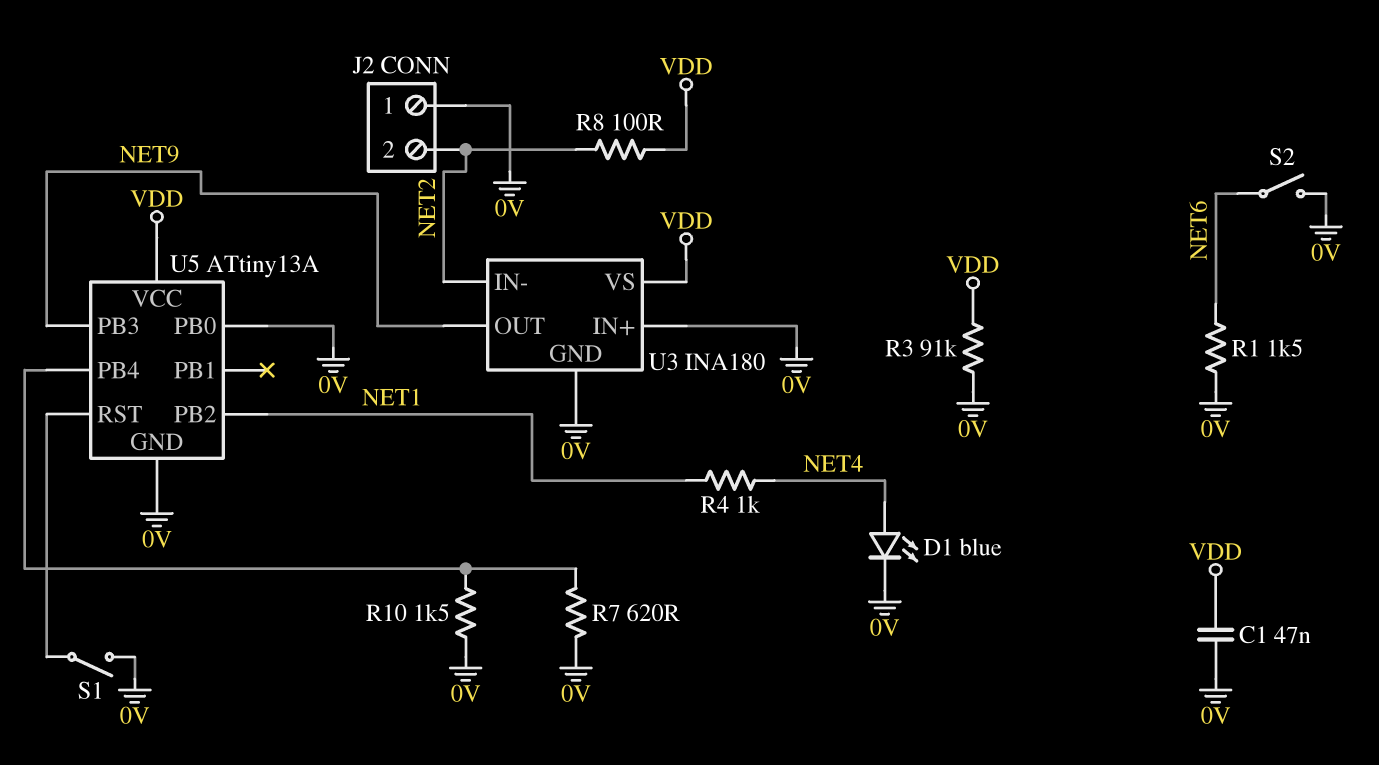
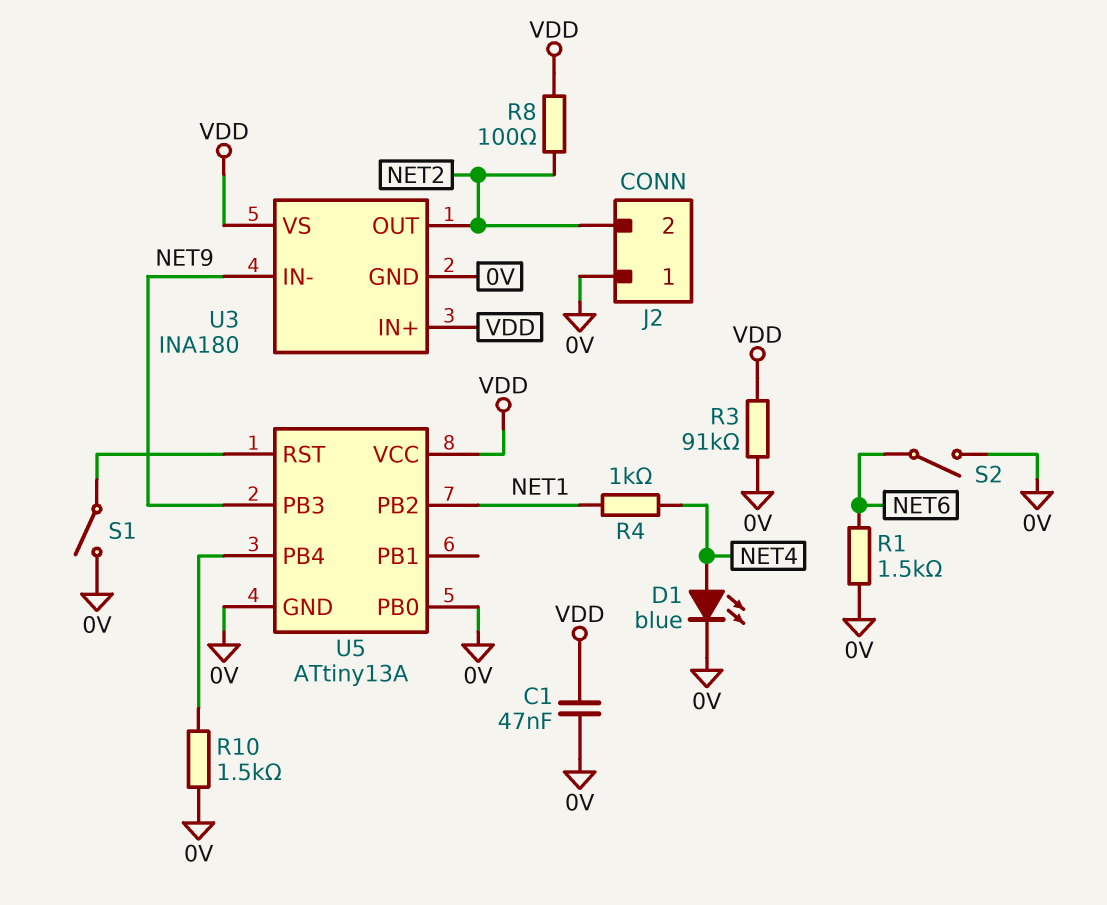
R7: 620 (0V, U5/PB4) -> none
U3 pin IN+: 0V -> VDD
U3 pin IN-: NET2 -> NET9
U3 pin OUT: NET9 -> NET2

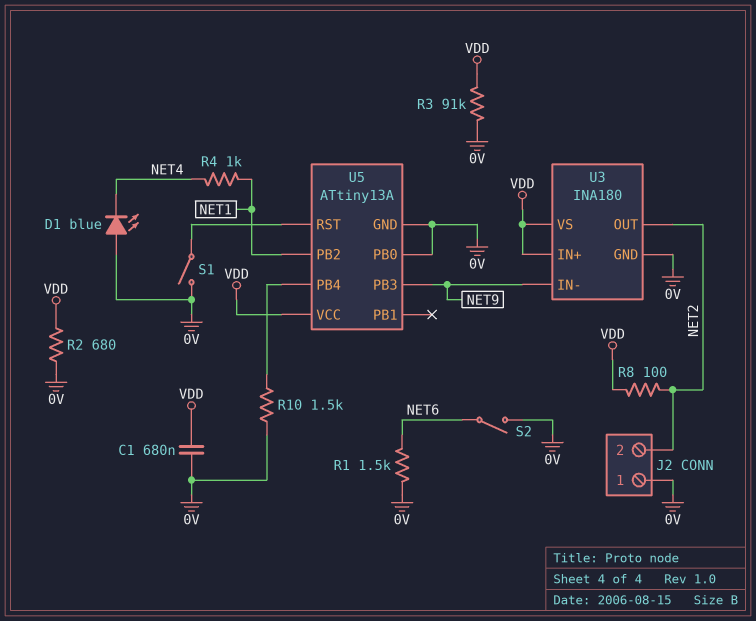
C1: 47nF (0V, VDD) -> 680nF (0V, VDD)
D1: LED blue (A NET4, K 0V) -> LED blue (A 0V, K NET4)
R2: none -> 680 (0V, VDD)

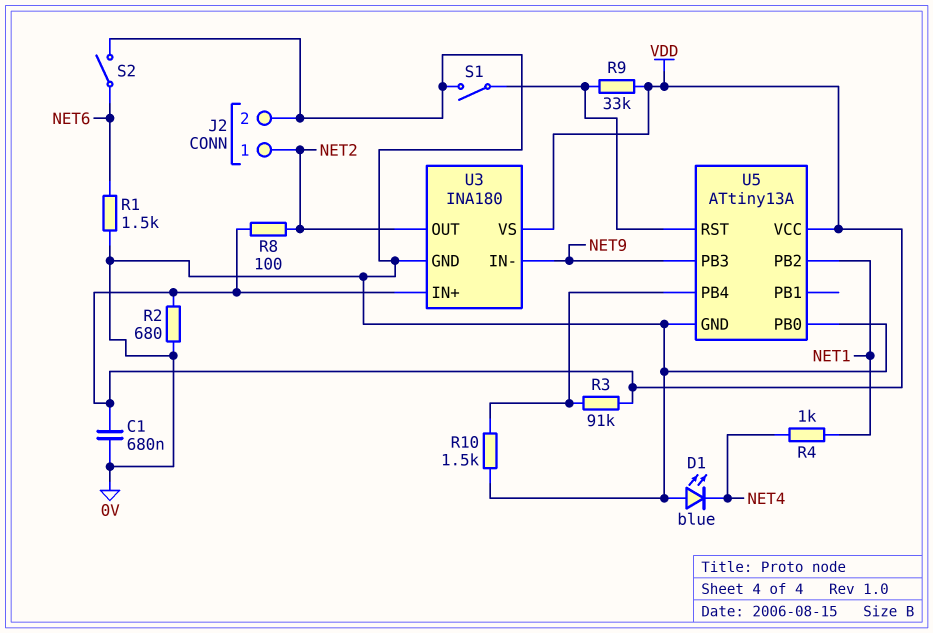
J2 pin 1: 0V -> NET2
J2 pin 2: NET2 -> 0V
R3: 91k (0V, VDD) -> 91k (U5/PB4, VDD)
R9: none -> 33k (U5/RST, VDD)

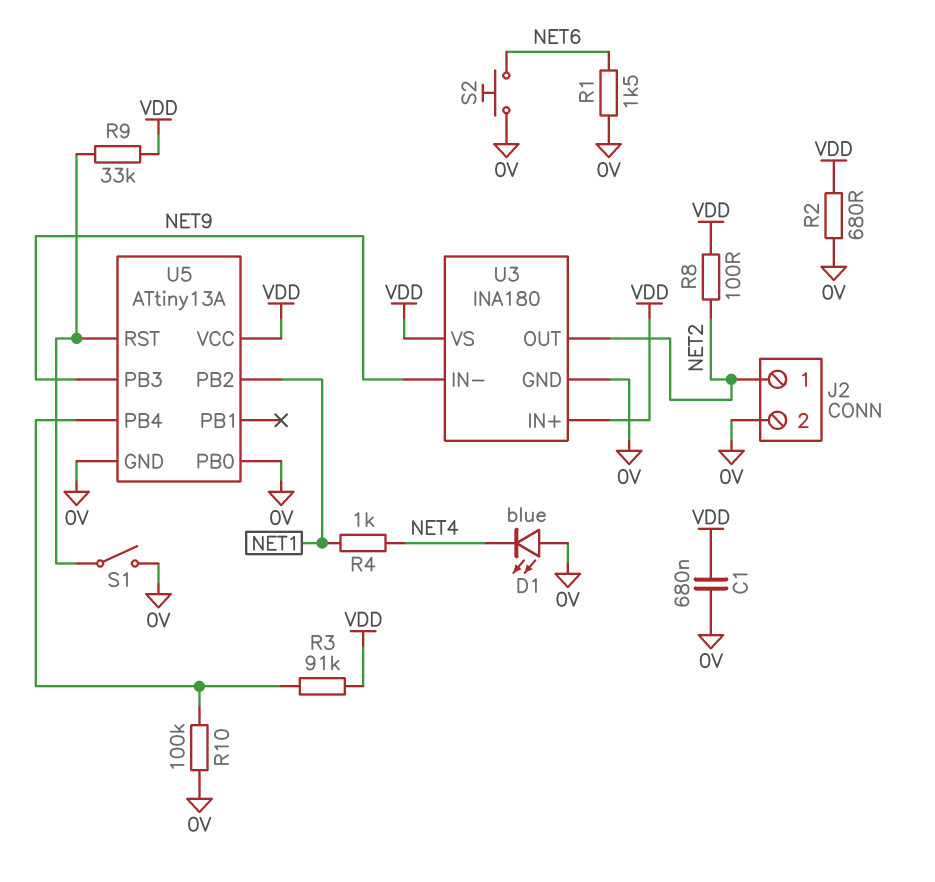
R10: 1.5k (0V, U5/PB4) -> 100k (0V, U5/PB4)
S2: switch (0V, NET6) -> button (0V, NET6)

